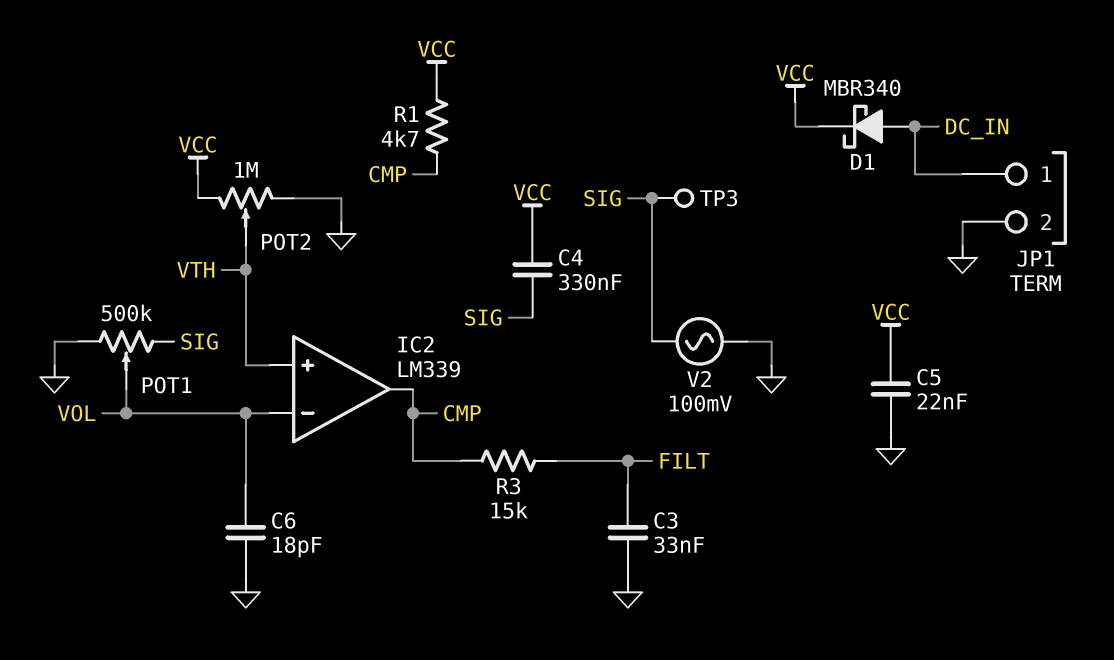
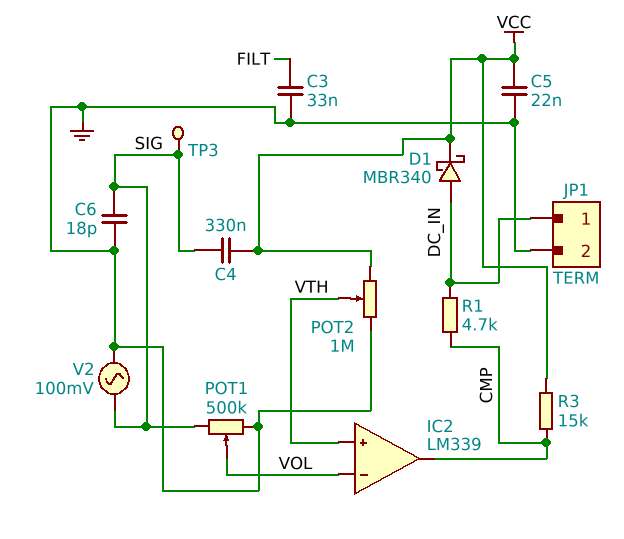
C6: 18pF (GND, VOL) -> 18pF (GND, SIG)
R1: 4.7k (CMP, VCC) -> 4.7k (CMP, DC_IN)
R3: 15k (CMP, FILT) -> 15k (CMP, VCC)

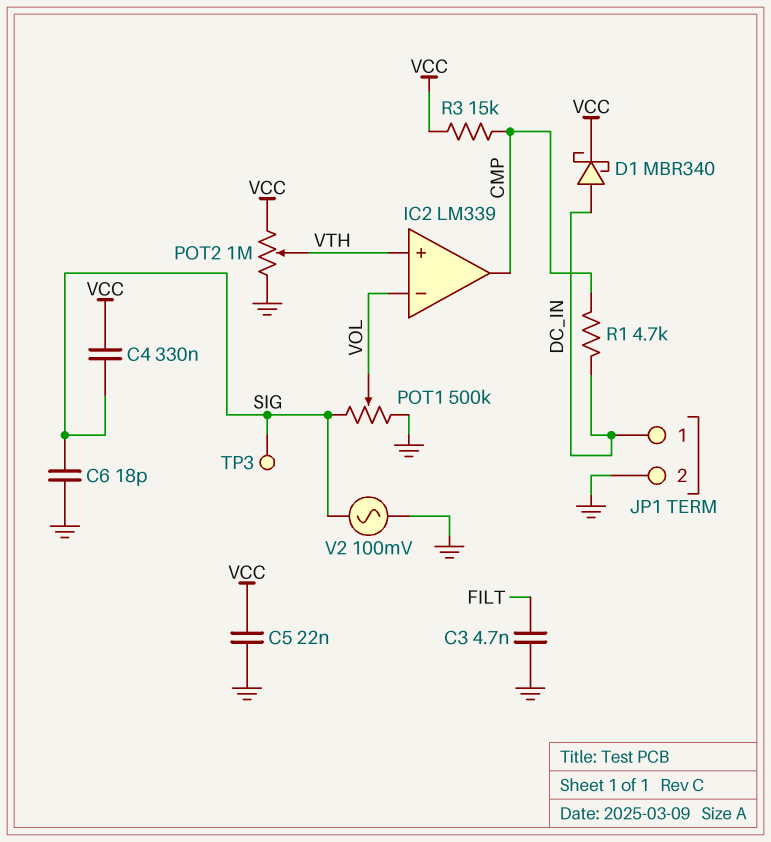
C3: 33nF (FILT, GND) -> 4.7nF (FILT, GND)

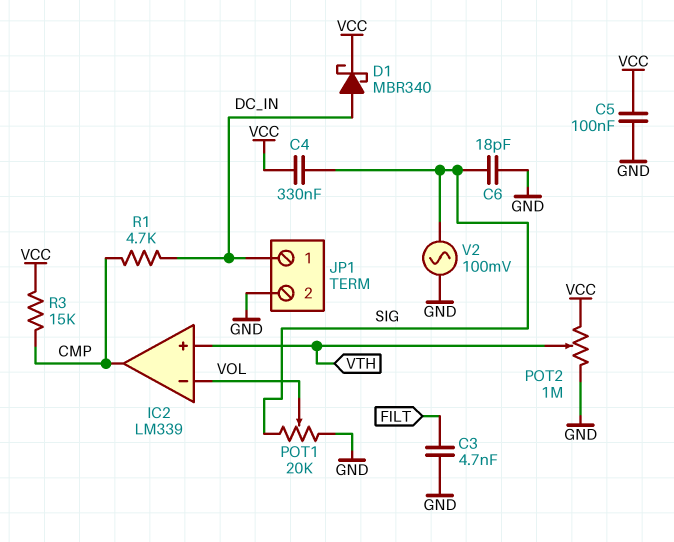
C5: 22nF (GND, VCC) -> 100nF (GND, VCC)
POT1: 500k (GND, SIG, wiper VOL) -> 20k (GND, SIG, wiper VOL)
TP3: test point (SIG) -> none

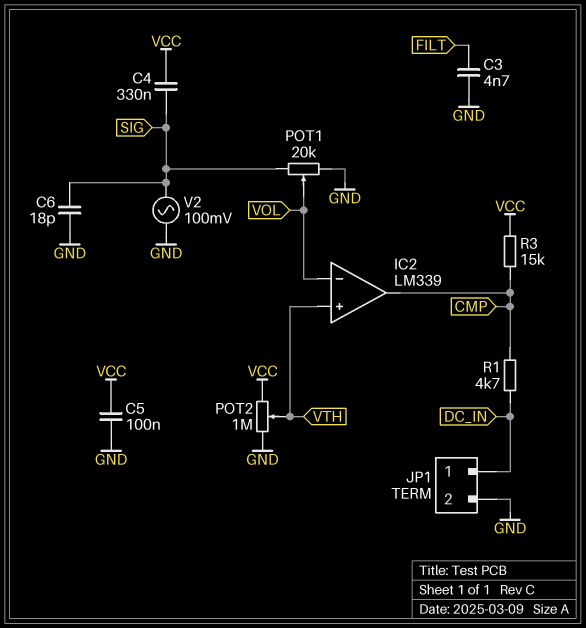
D1: schottky MBR340 (A DC_IN, K VCC) -> none

